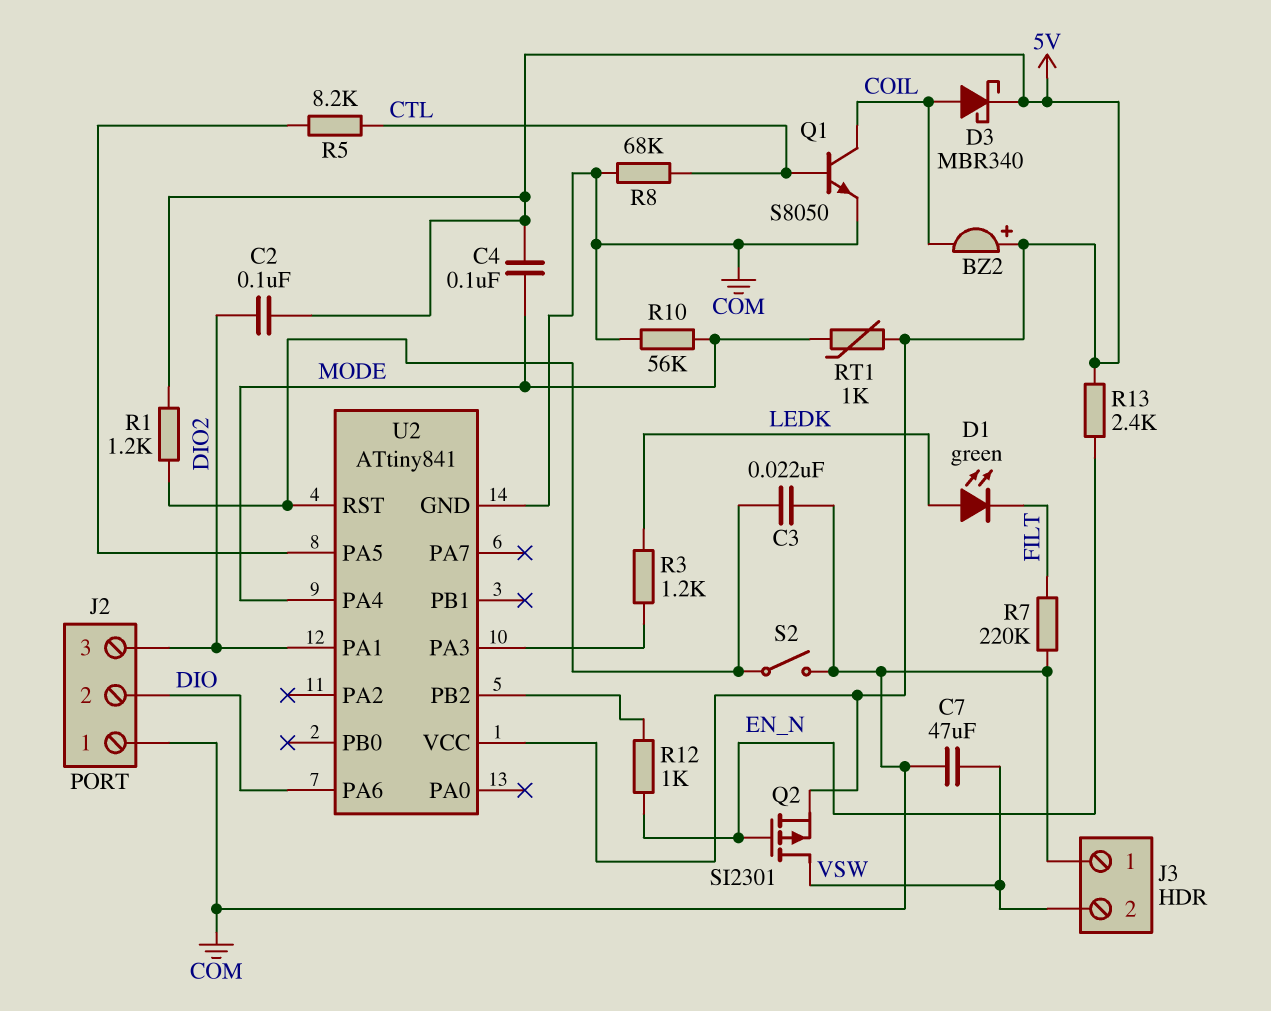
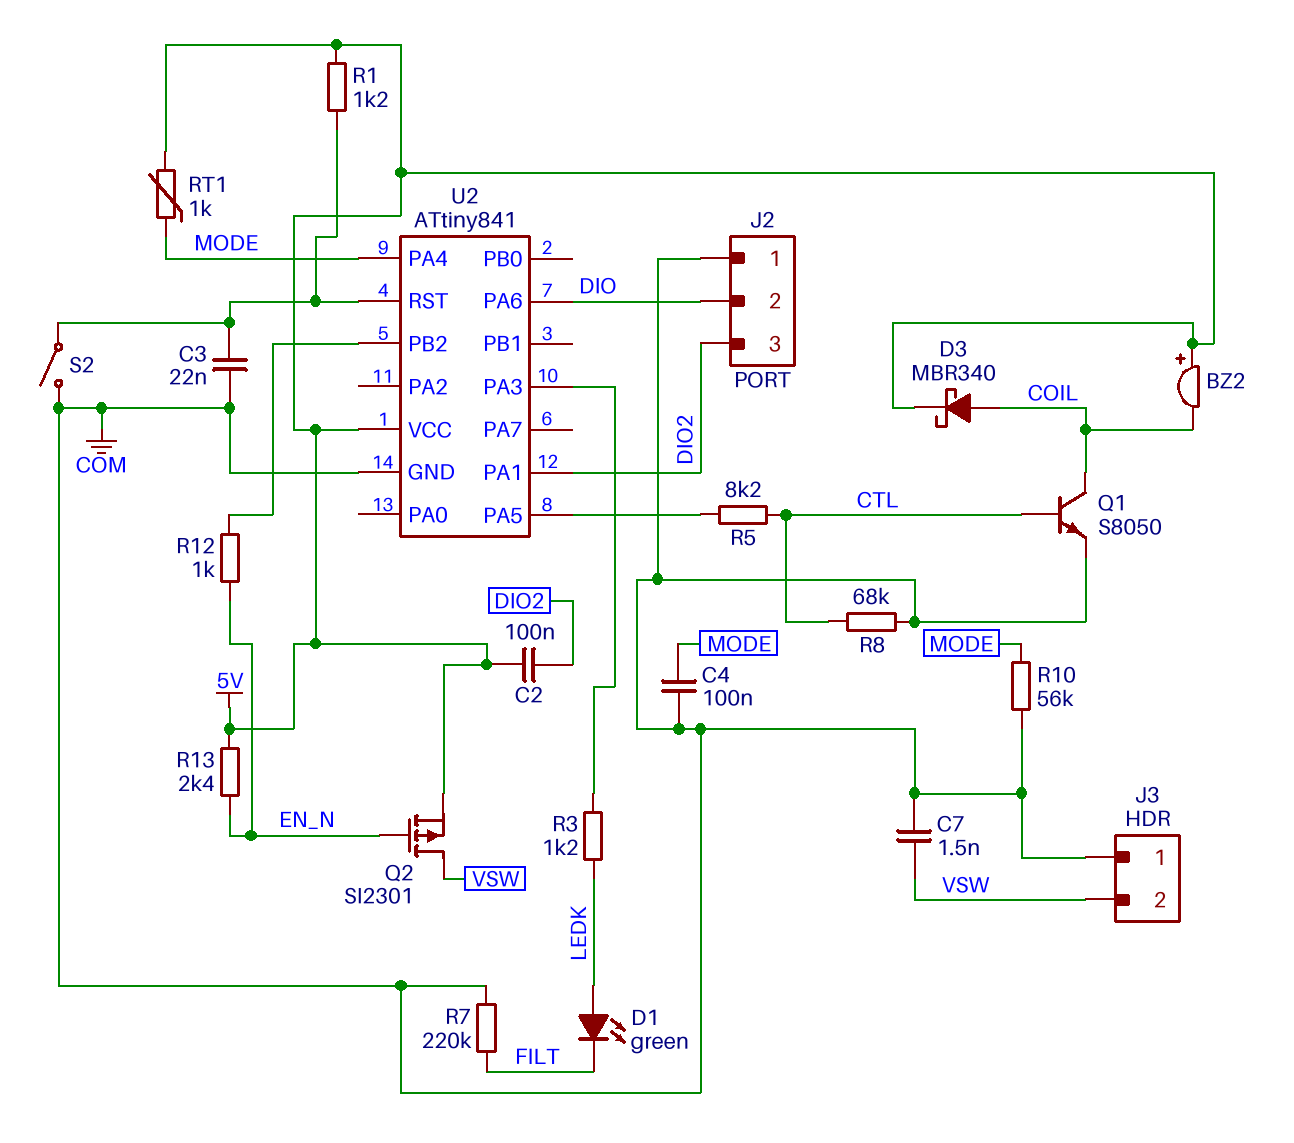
C4: 100nF (5V, MODE) -> 100nF (COM, MODE)
C7: 47uF (COM, VSW) -> 1.5nF (COM, VSW)

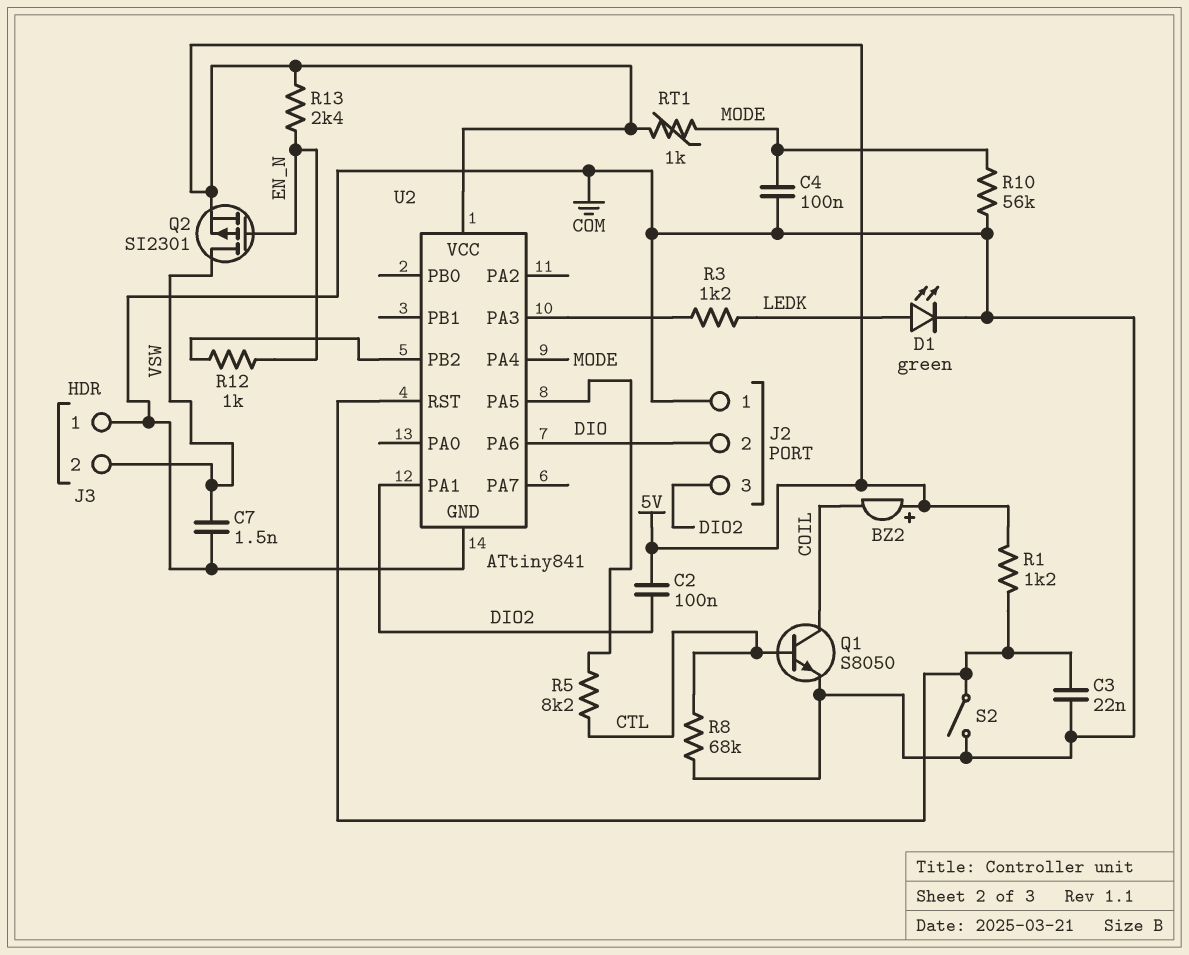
D1: LED green (A LEDK, K FILT) -> LED green (A LEDK, K COM)
D3: schottky MBR340 (A COIL, K 5V) -> none
R7: 220k (COM, FILT) -> none

